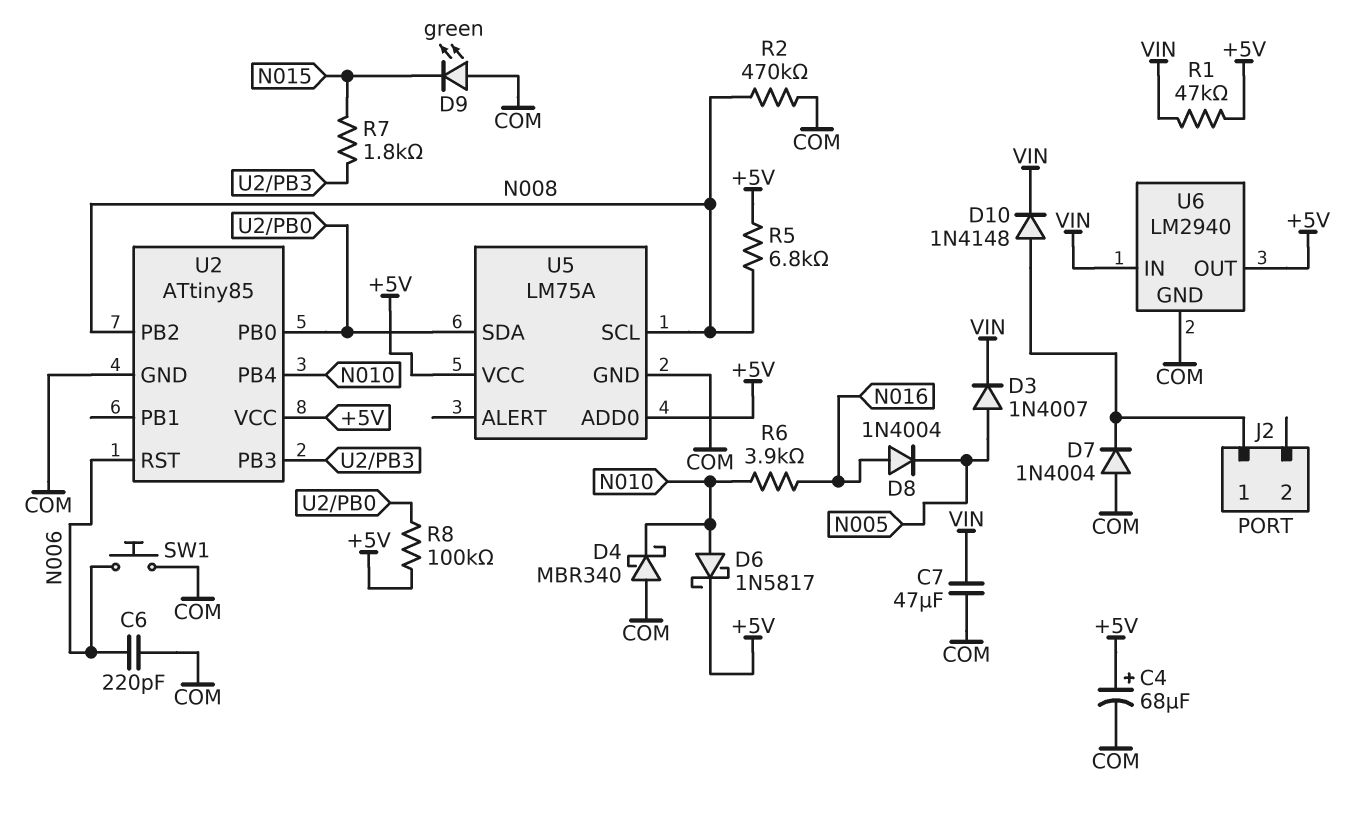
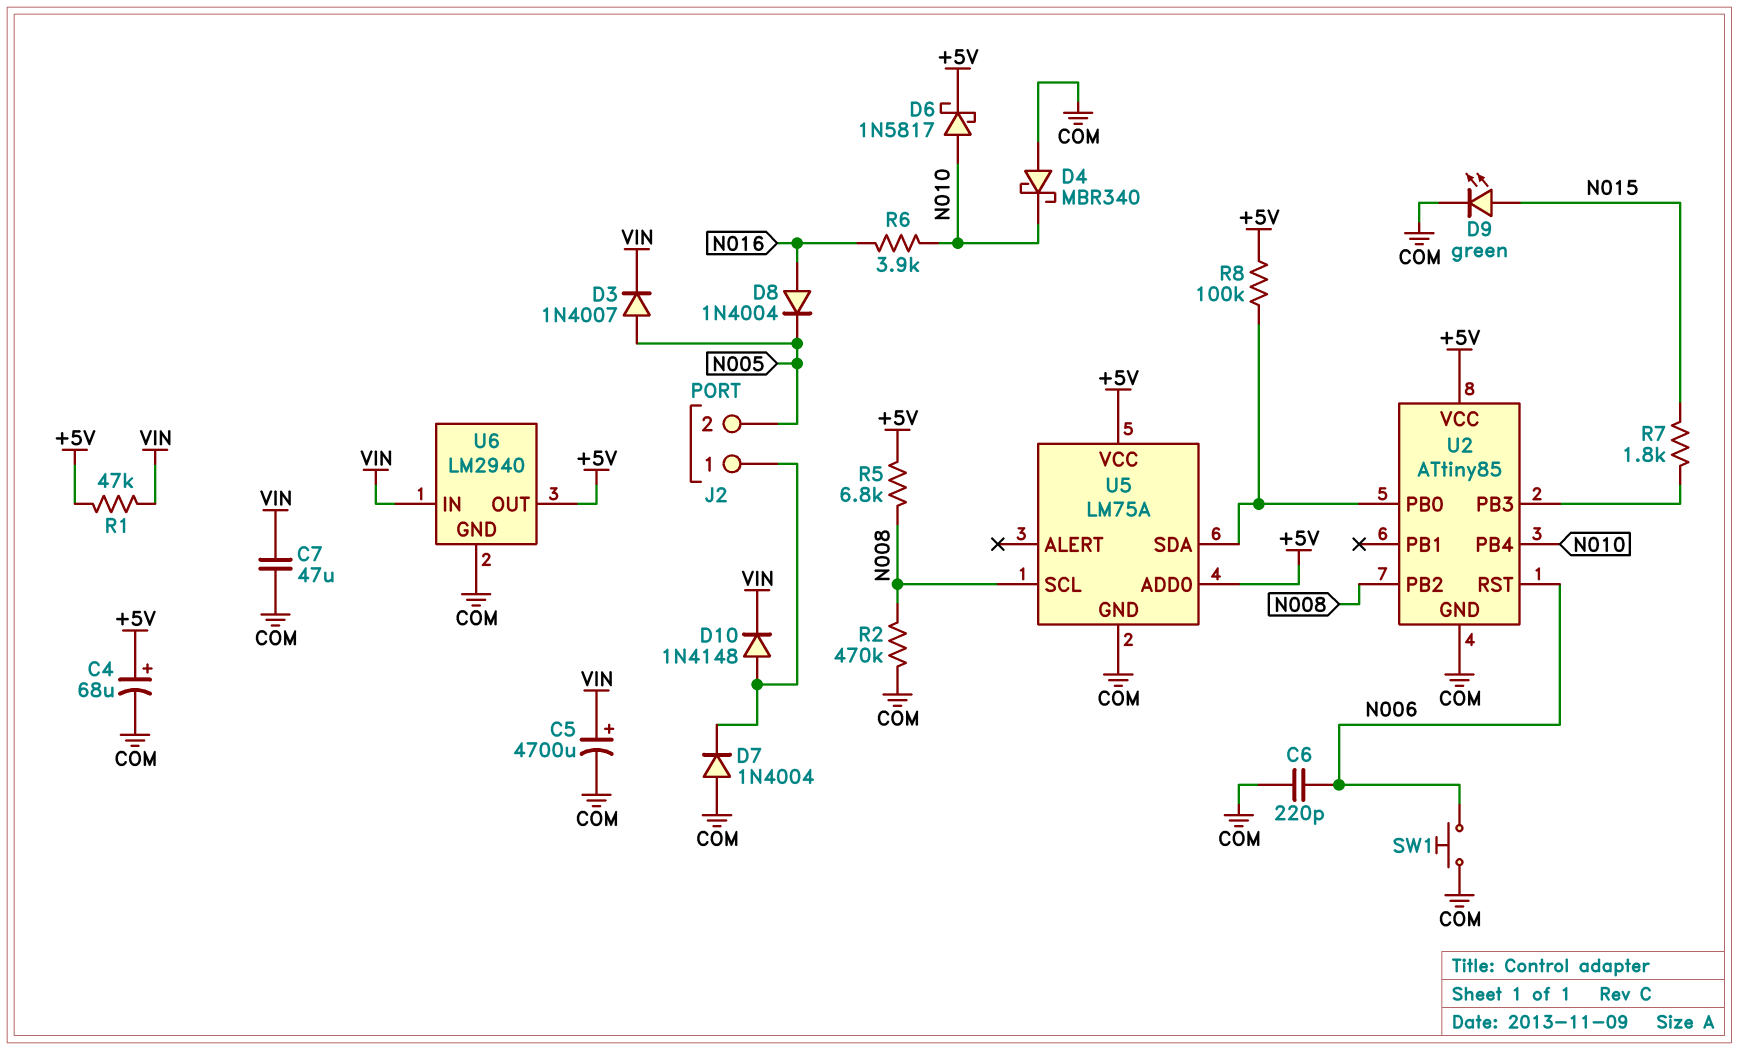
C5: none -> 4700uF (plus VIN, minus COM)
D9: LED green (A COM, K N015) -> LED green (A N015, K COM)
J2 pin 2: none -> N005

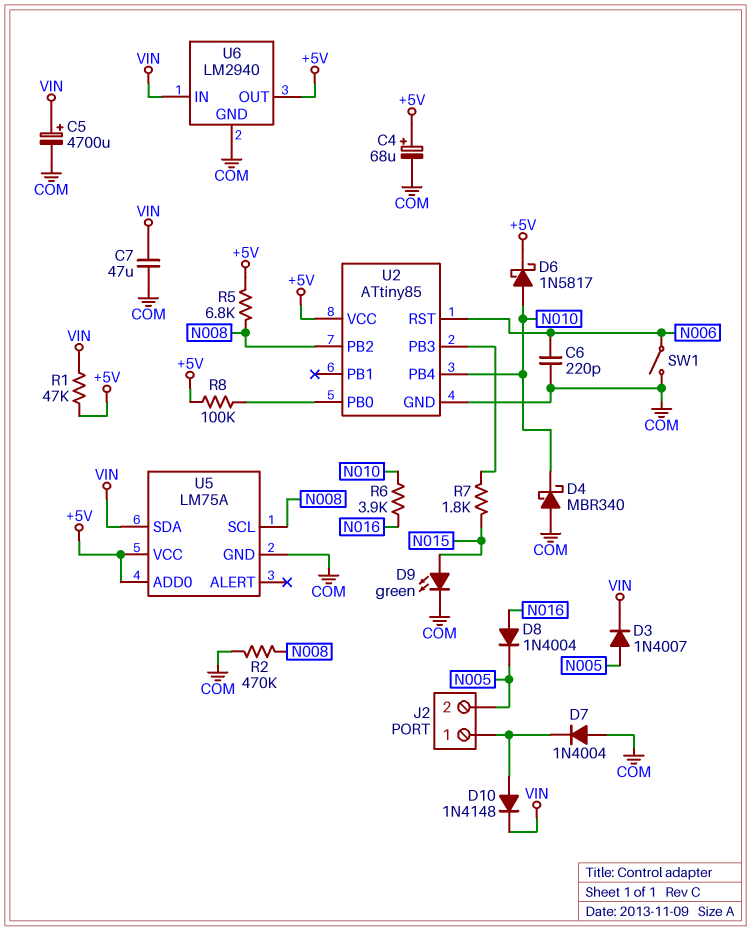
SW1: button (COM, N006) -> switch (COM, N006)
U5 pin SDA: U2/PB0 -> VIN

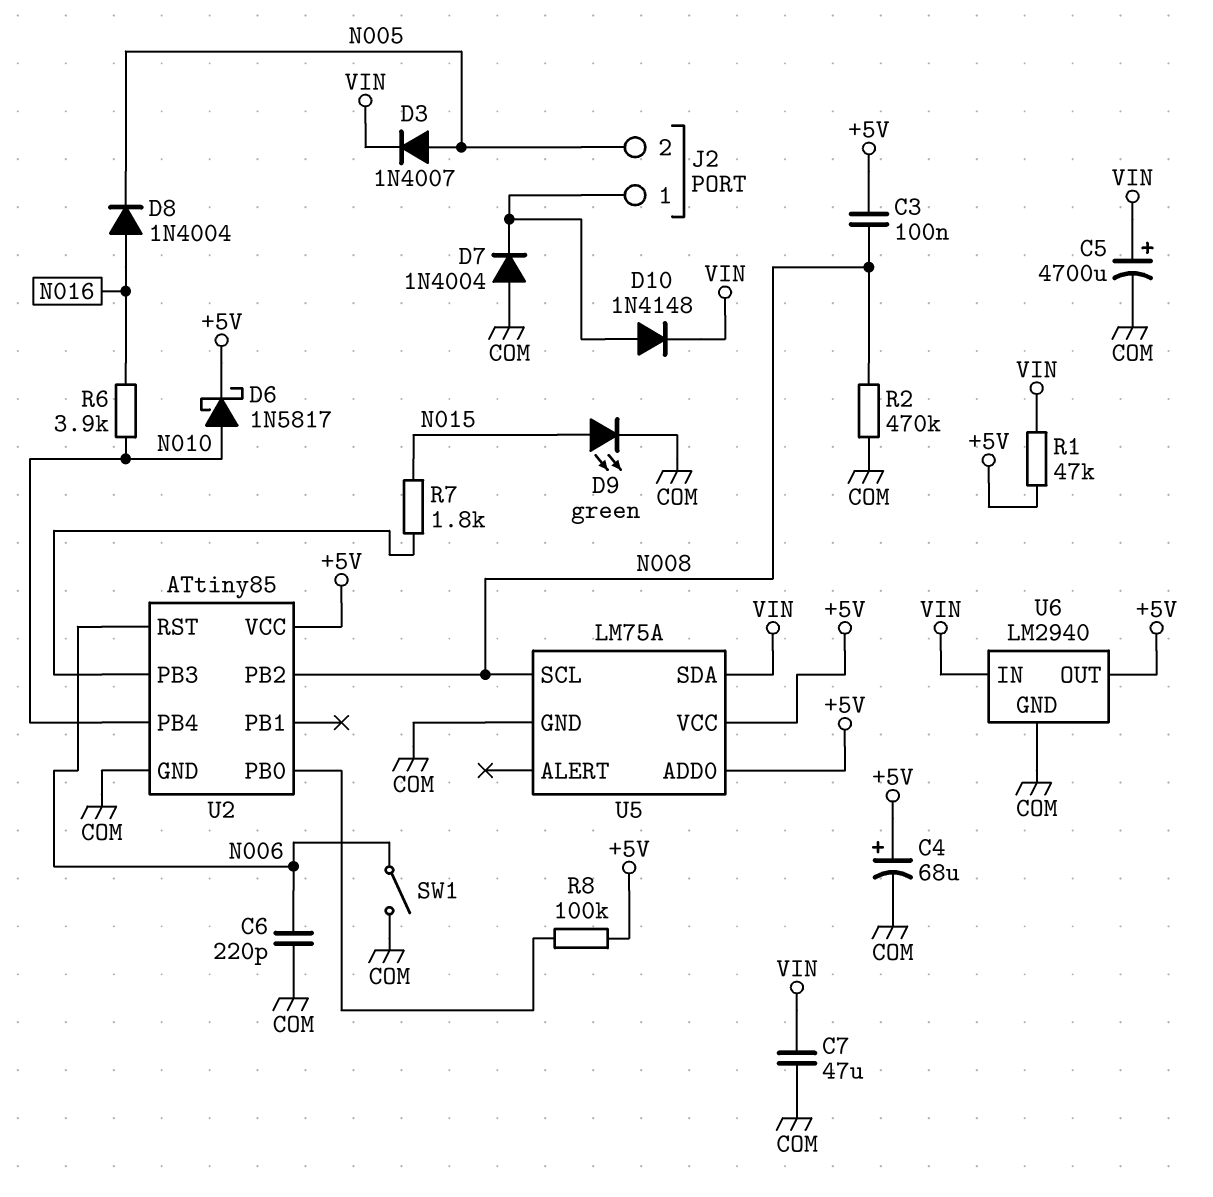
C3: none -> 100nF (+5V, N008)
D4: schottky MBR340 (A COM, K N010) -> none
R5: 6.8k (+5V, N008) -> none

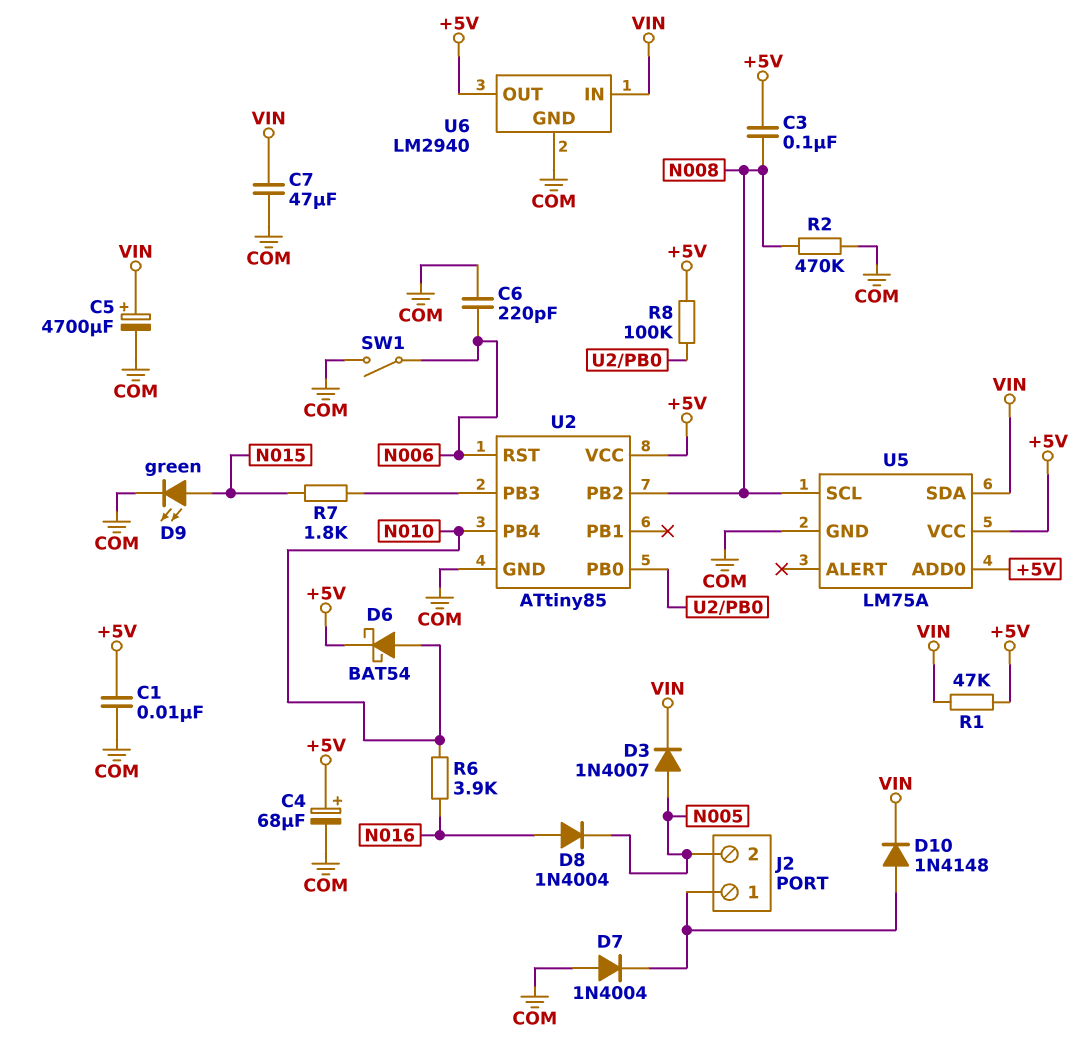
C1: none -> 10nF (+5V, COM)
D6: schottky 1N5817 (A N010, K +5V) -> schottky BAT54 (A N010, K +5V)

